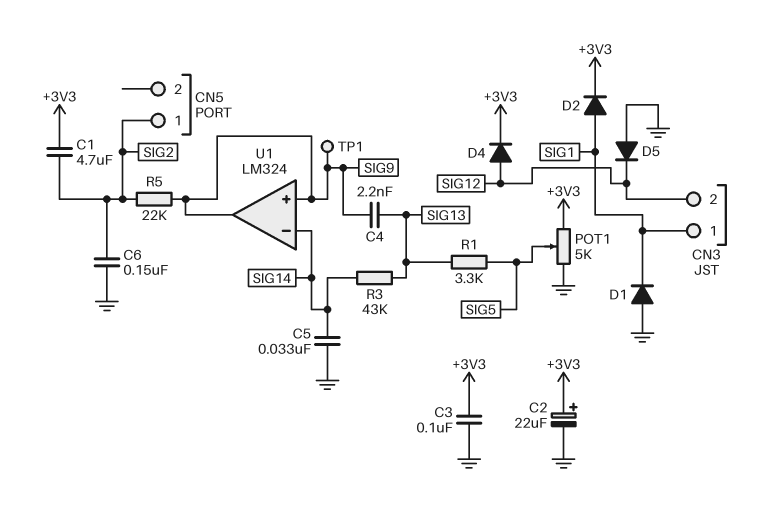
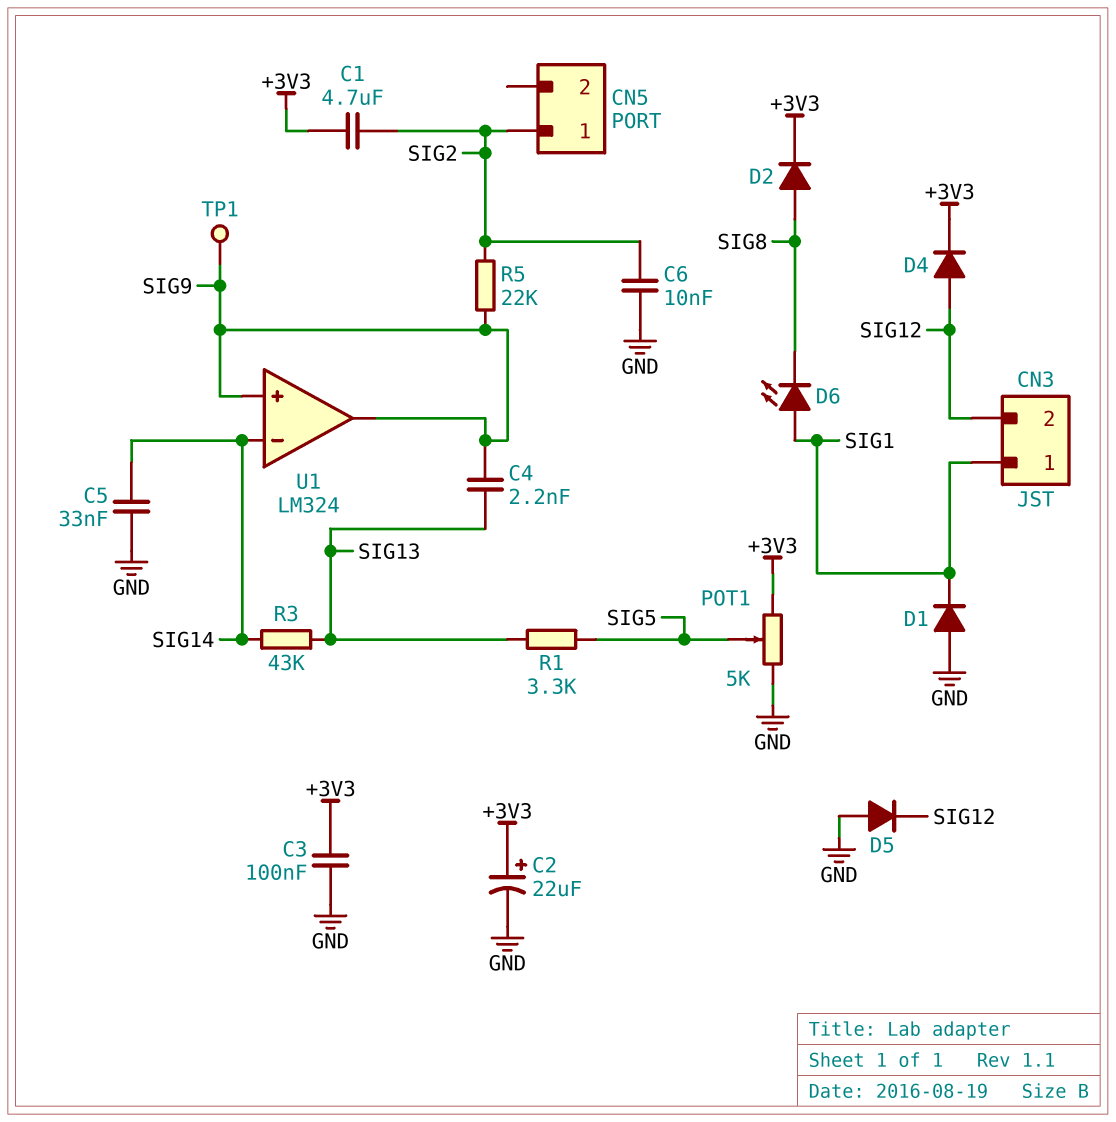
C6: 150nF (GND, SIG2) -> 10nF (GND, SIG2)
D2: diode (A SIG1, K +3V3) -> diode (A SIG8, K +3V3)
D6: none -> LED (A SIG1, K SIG8)

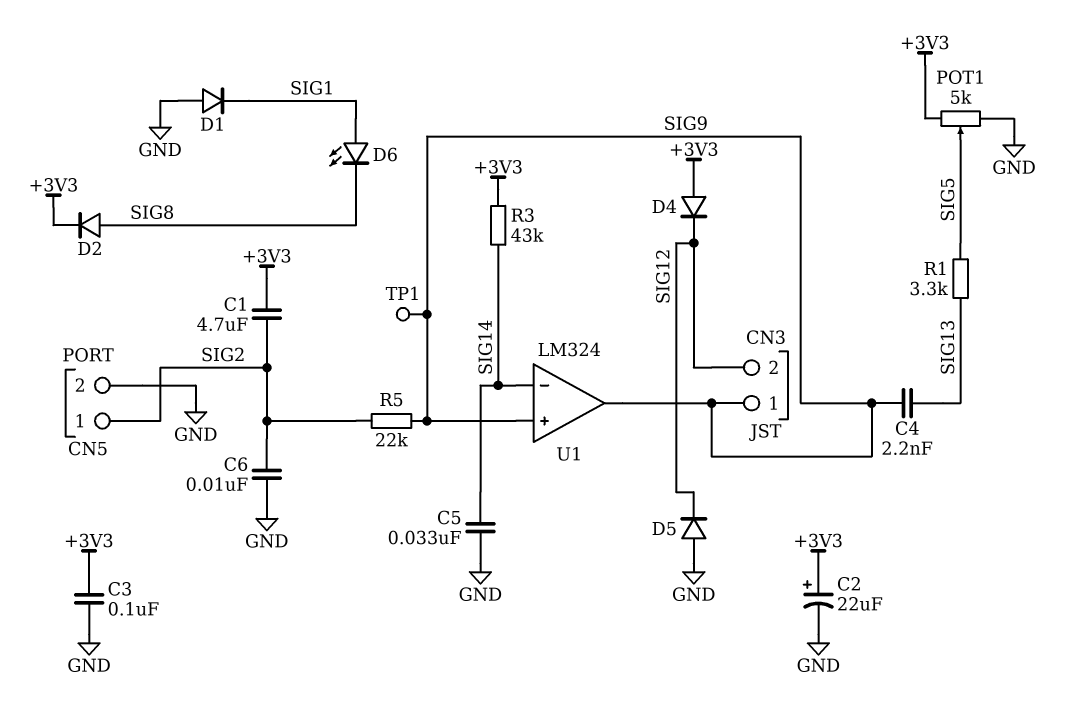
CN3 pin 1: SIG1 -> SIG9
CN5 pin 2: none -> GND
D4: diode (A SIG12, K +3V3) -> diode (A +3V3, K SIG12)
R3: 43k (SIG13, SIG14) -> 43k (+3V3, SIG14)

